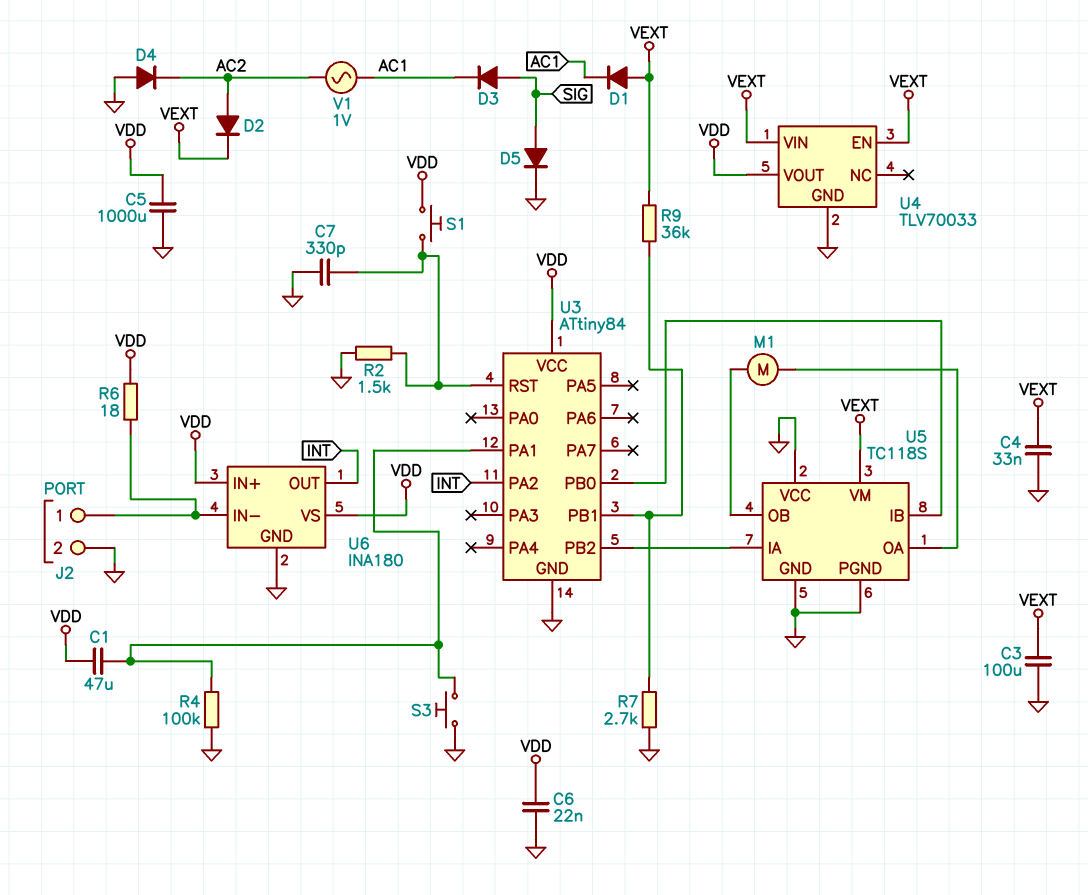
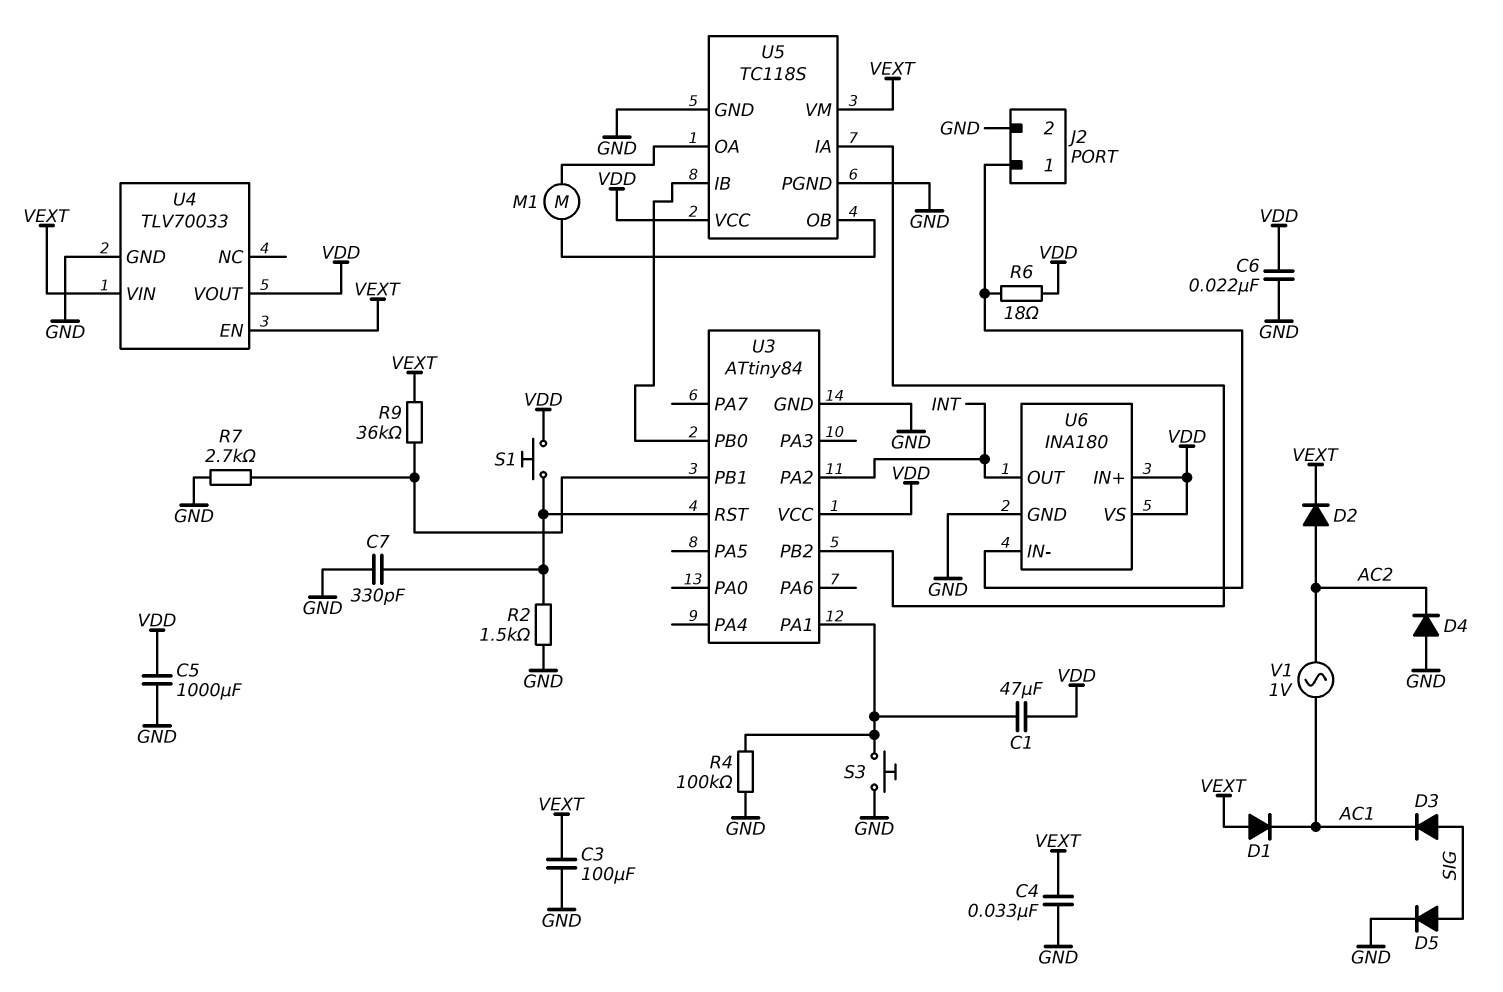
U5 pin VCC: GND -> VDD

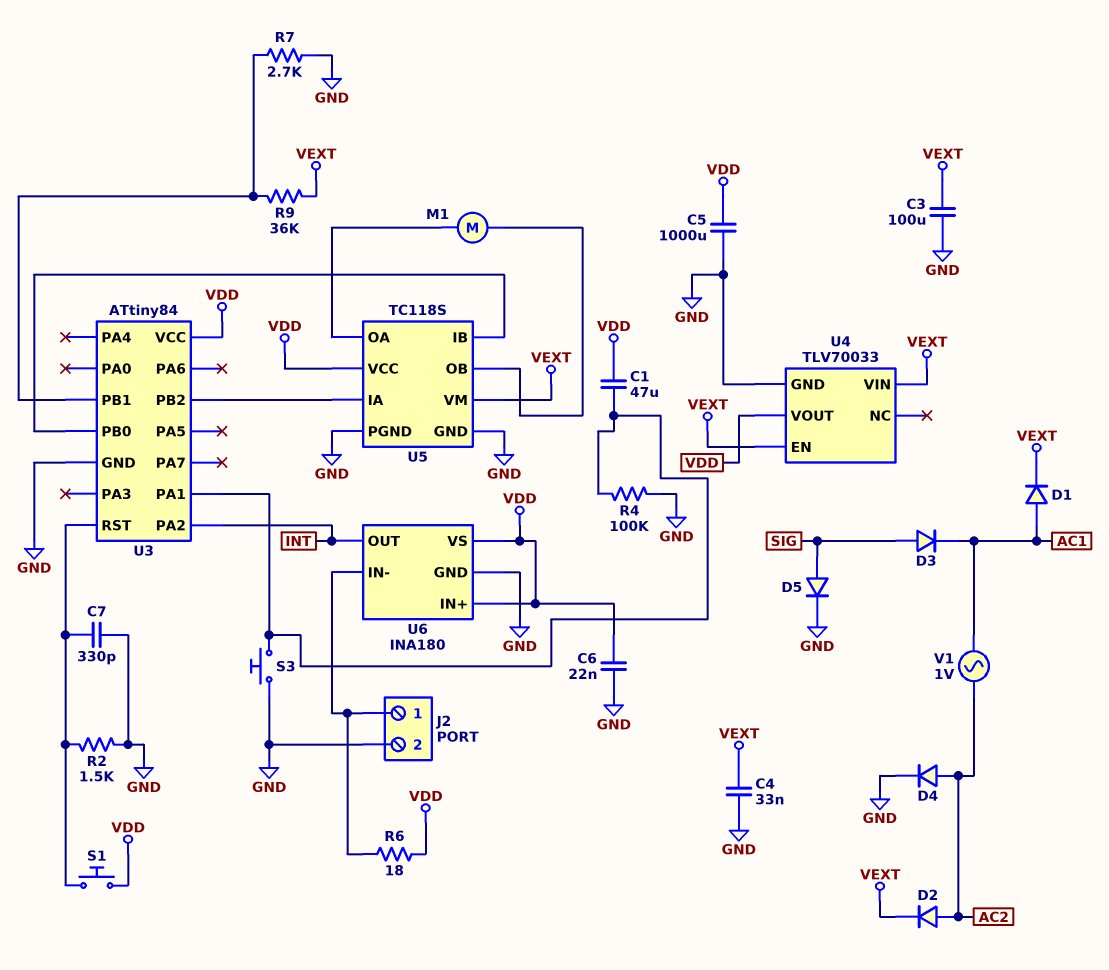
D1: diode (A VEXT, K AC1) -> diode (A AC1, K VEXT)
D4: diode (A GND, K AC2) -> diode (A AC2, K GND)

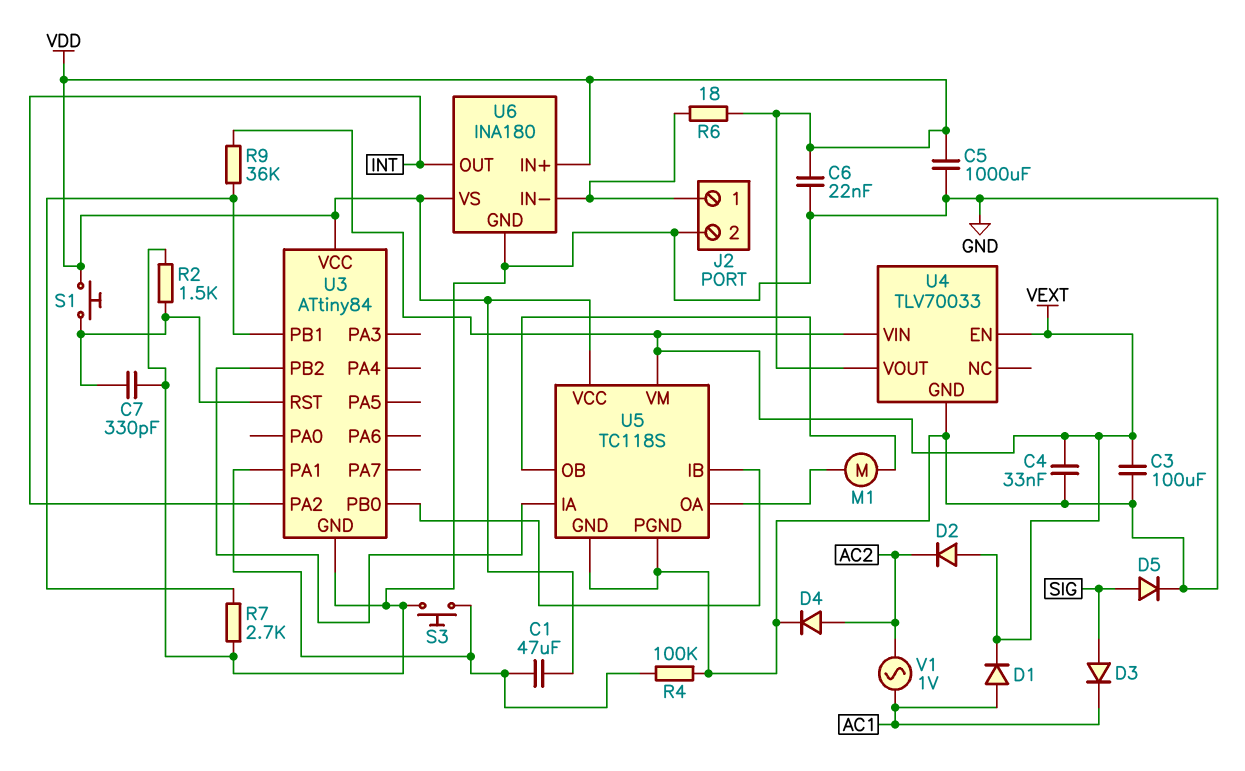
D2: diode (A AC2, K VEXT) -> diode (A VEXT, K AC2)

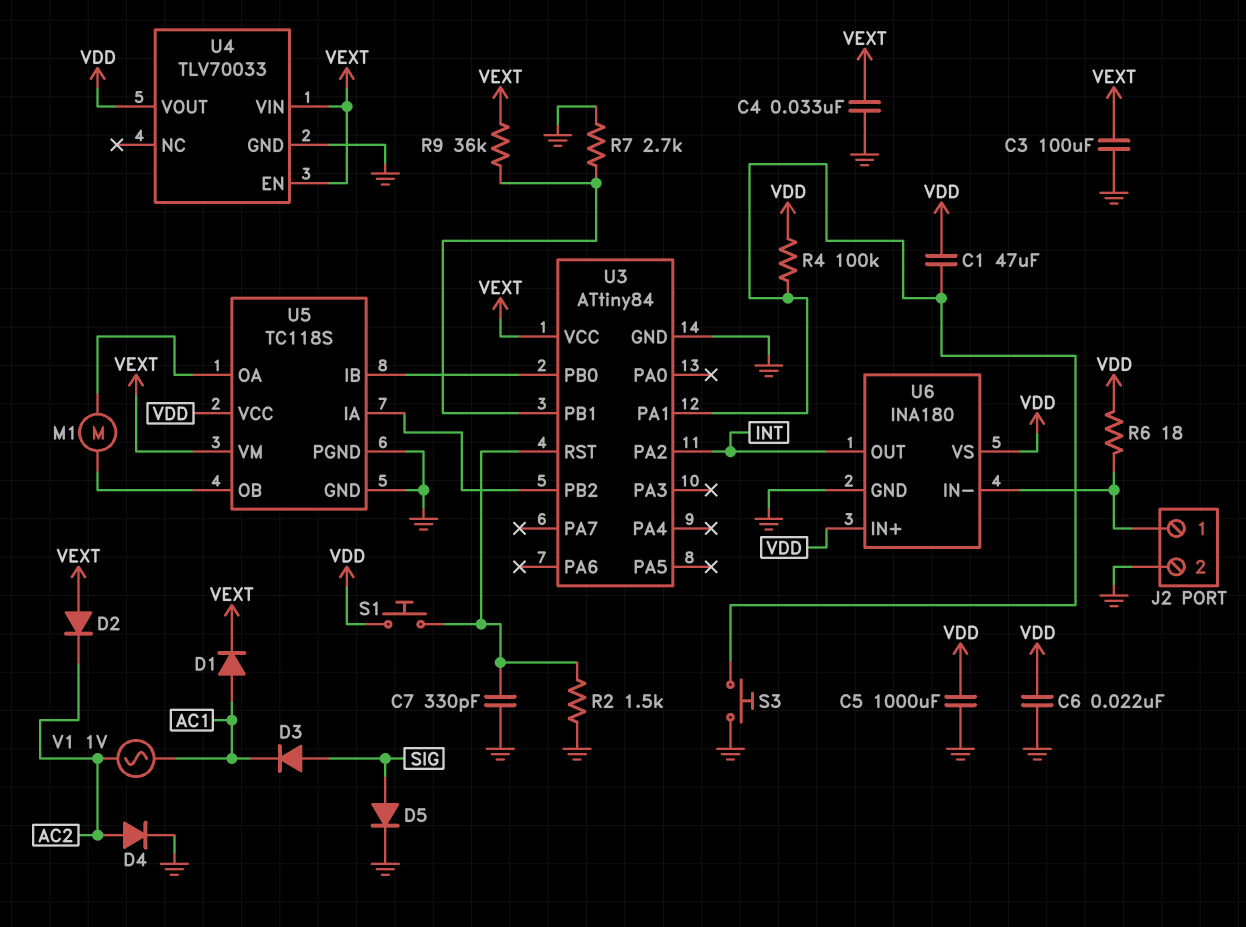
R4: 100k (GND, U3/PA1) -> 100k (U3/PA1, VDD)
U3 pin VCC: VDD -> VEXT

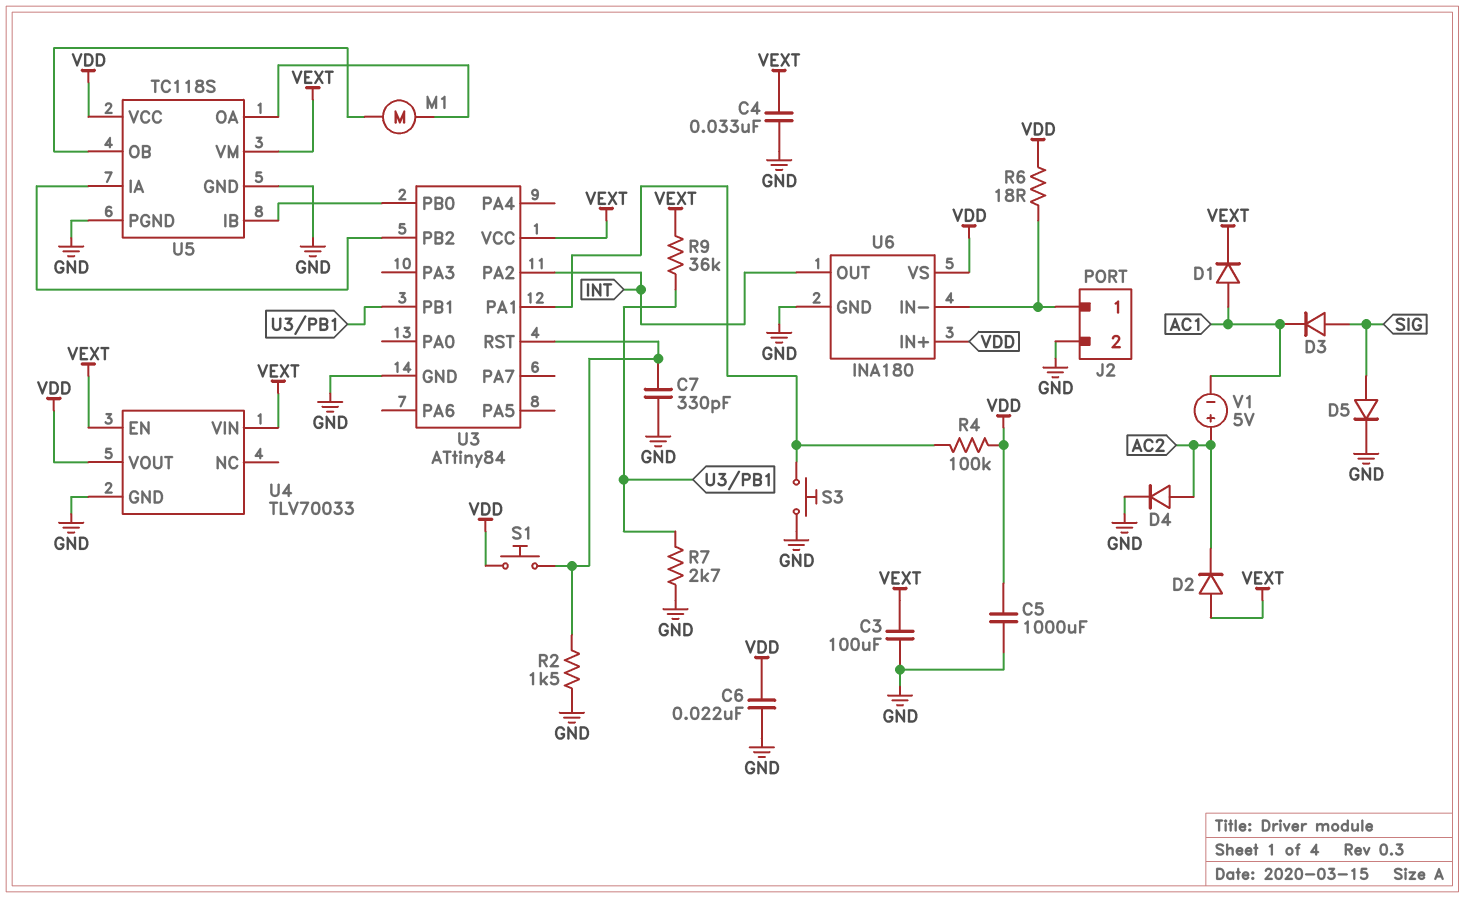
C1: 47uF (U3/PA1, VDD) -> none
V1: AC 1V (AC1, AC2) -> 5V (plus AC2, minus AC1)

